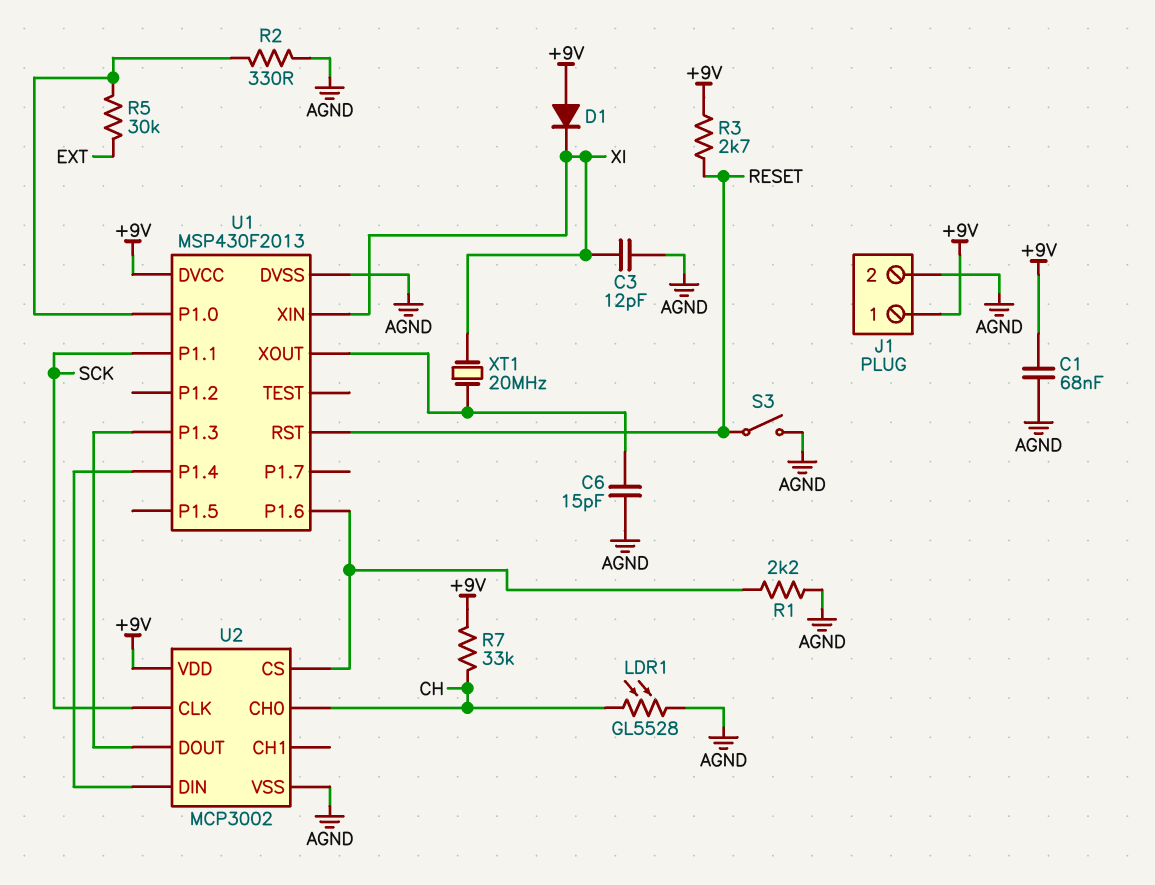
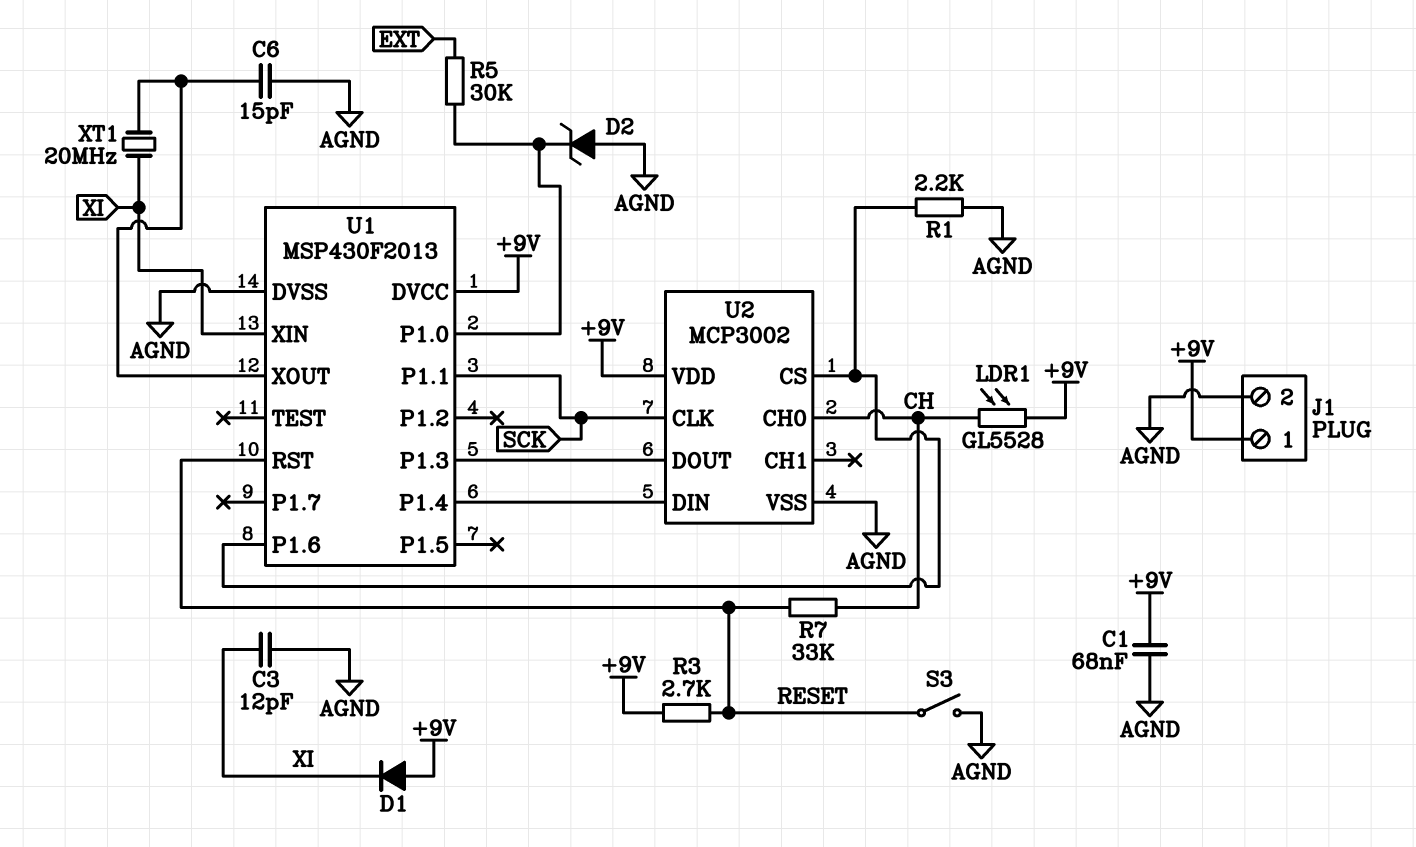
D2: none -> zener (A AGND, K U1/P1.0)
LDR1: GL5528 (AGND, CH) -> GL5528 (+9V, CH)
R2: 330 (AGND, U1/P1.0) -> none
R7: 33k (+9V, CH) -> 33k (CH, RESET)

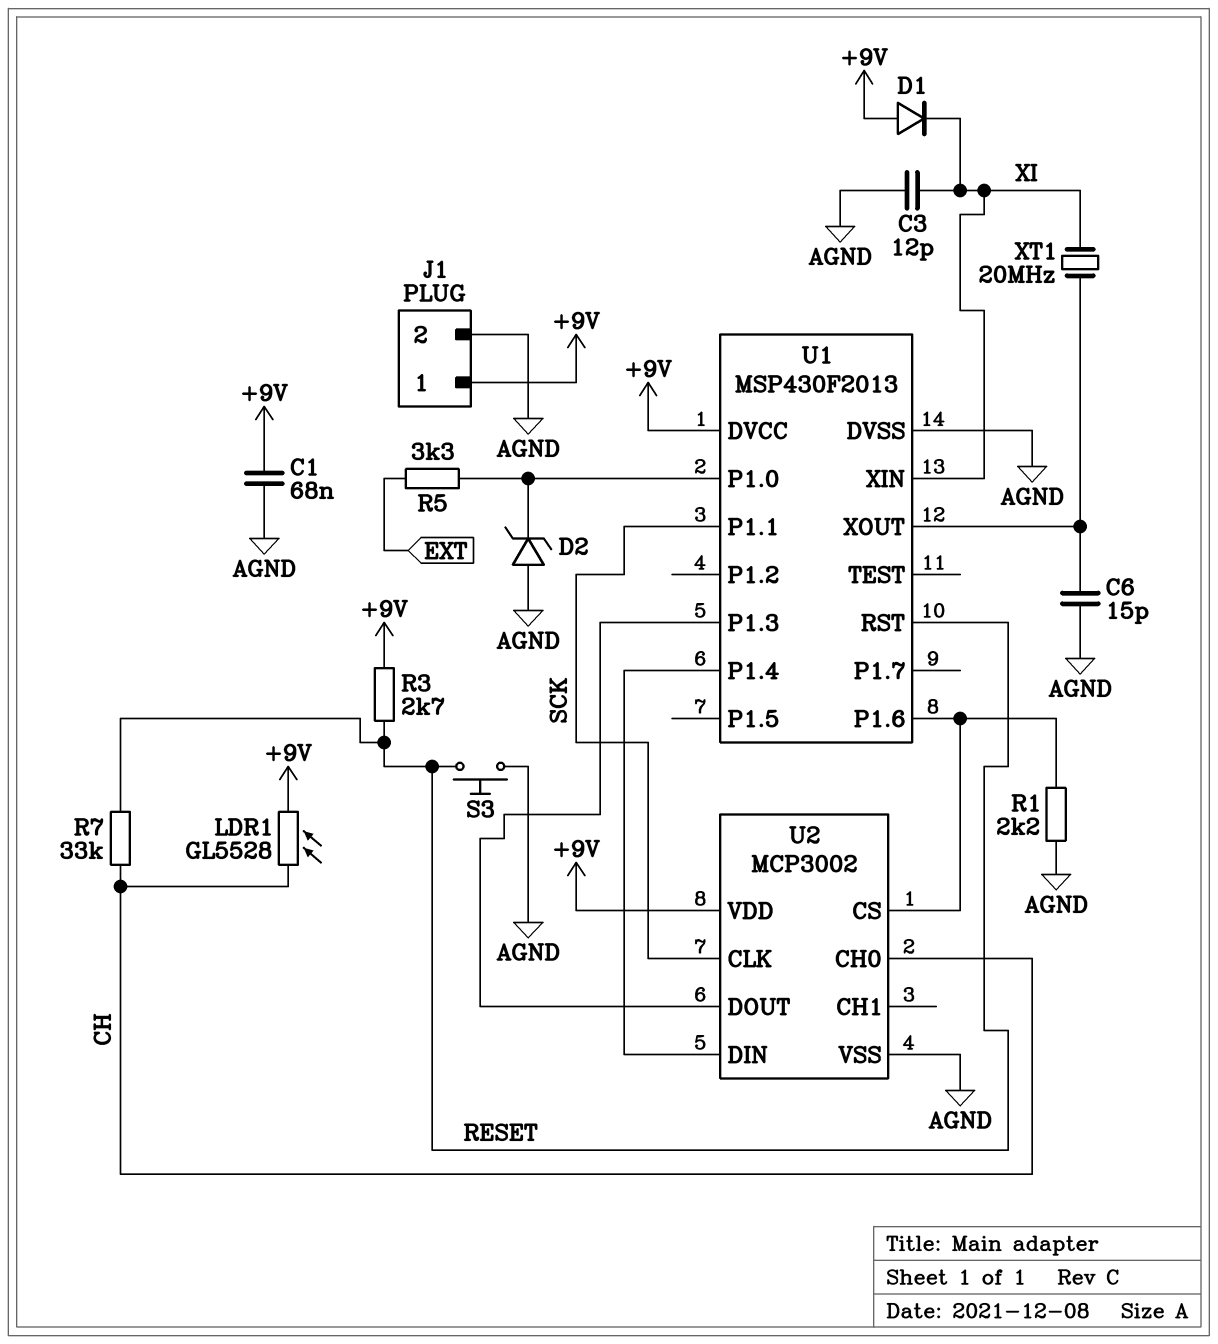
R5: 30k (EXT, U1/P1.0) -> 3.3k (EXT, U1/P1.0)
S3: switch (AGND, RESET) -> button (AGND, RESET)

